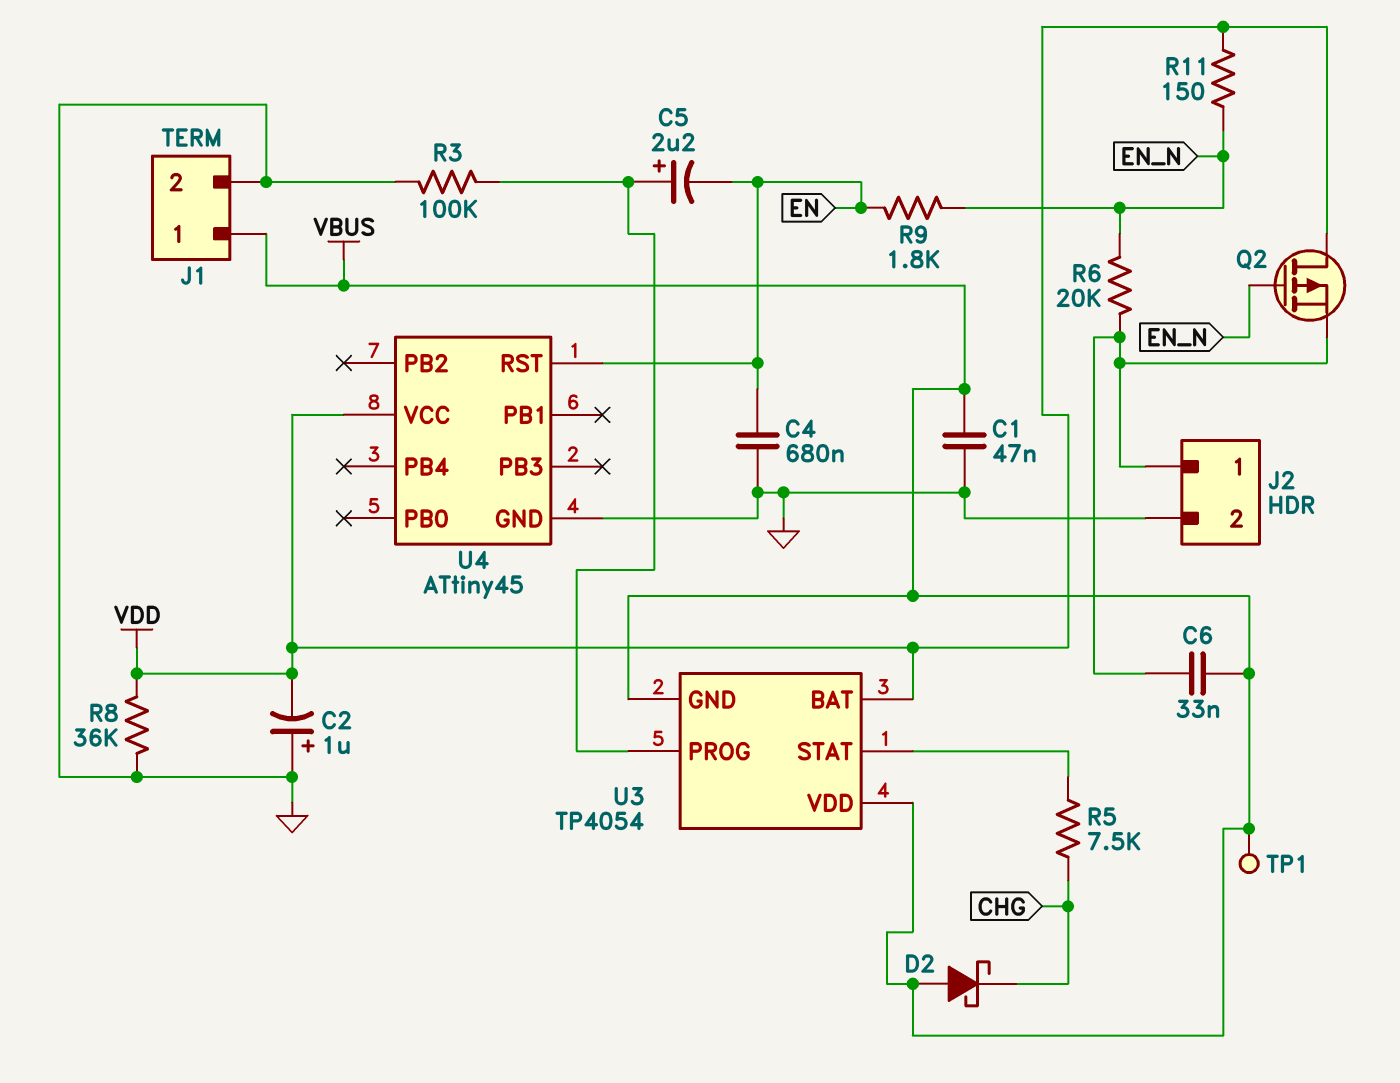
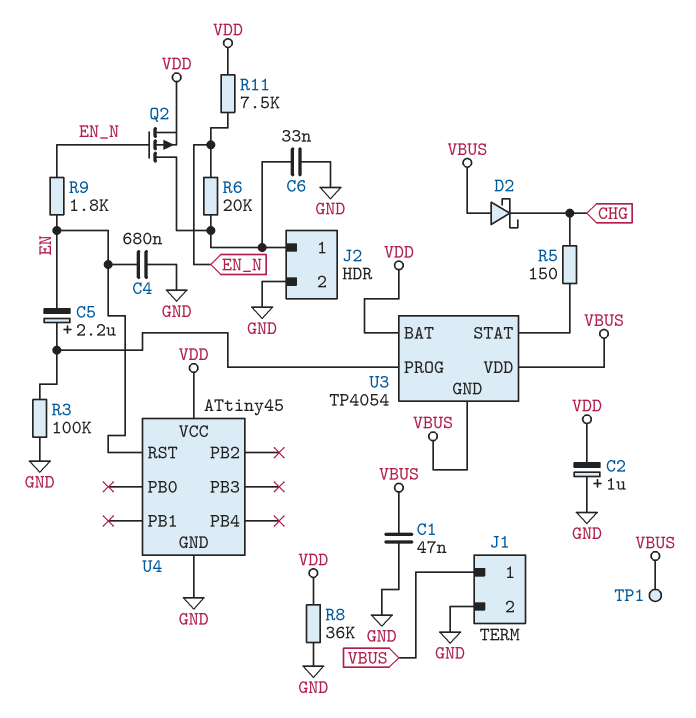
C6: 33nF (J2/1, VBUS) -> 33nF (GND, J2/1)
Q2: PMOS (G EN_N, D VDD, S J2/1) -> PMOS (G EN_N, D J2/1, S VDD)
R5: 7.5k (CHG, U3/STAT) -> 150 (CHG, U3/STAT)
R11: 150 (EN_N, VDD) -> 7.5k (EN_N, VDD)

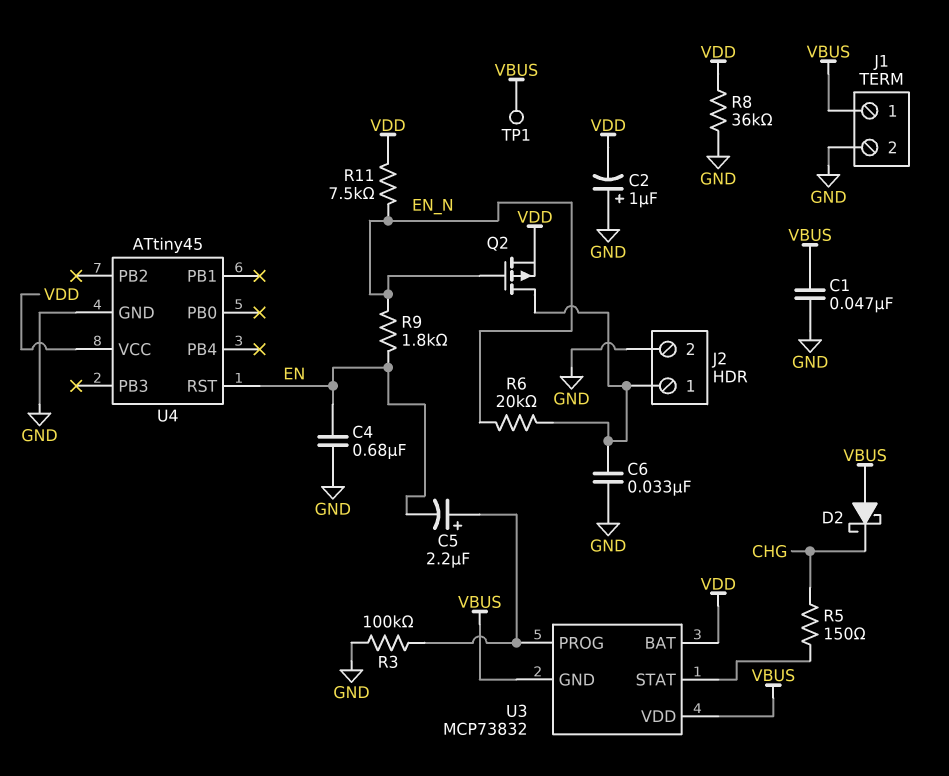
U3: TP4054 -> MCP73832

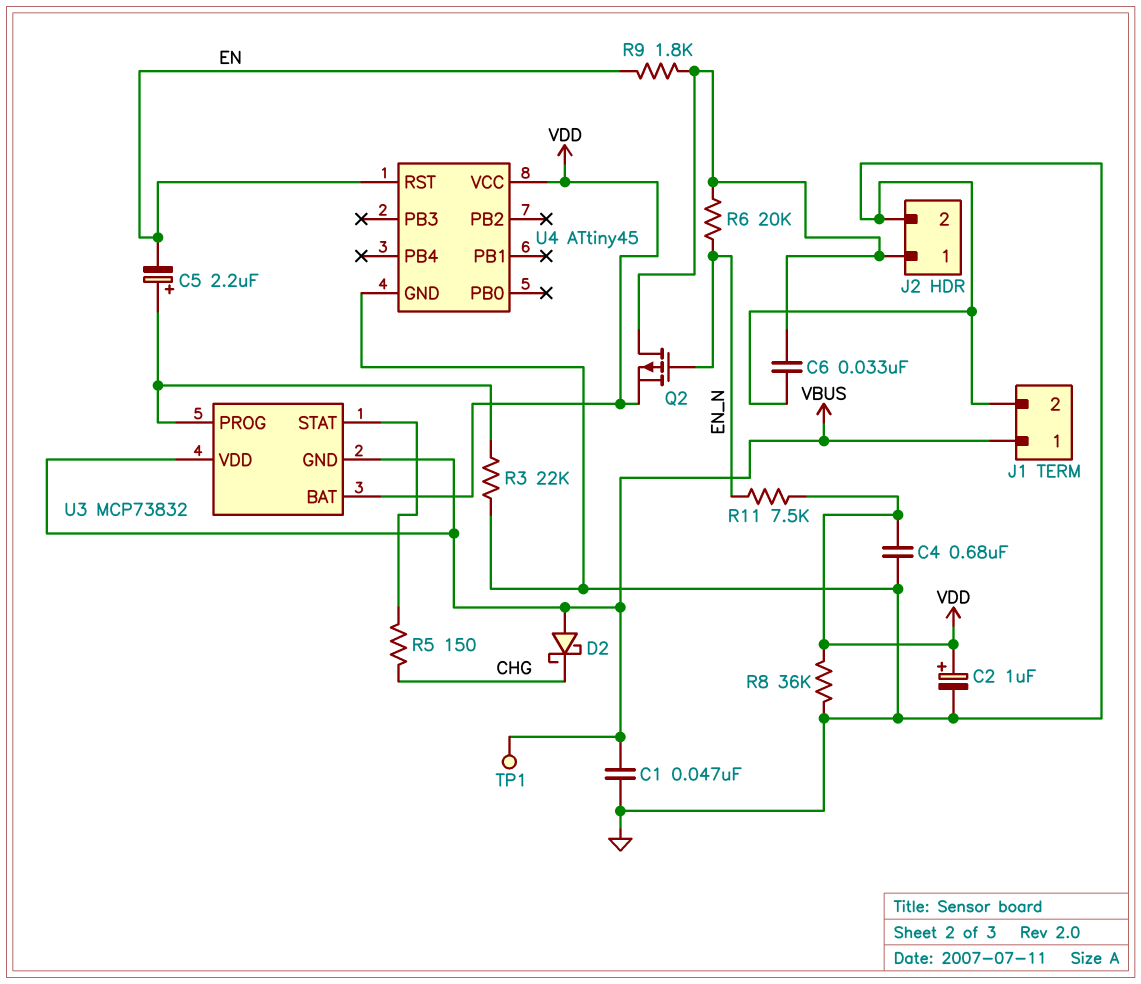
C2: 1uF (plus GND, minus VDD) -> 1uF (plus VDD, minus GND)
C4: 680nF (EN, GND) -> 680nF (GND, VDD)
R3: 100k (GND, U3/PROG) -> 22k (GND, U3/PROG)
R9: 1.8k (EN, EN_N) -> 1.8k (EN, J2/1)

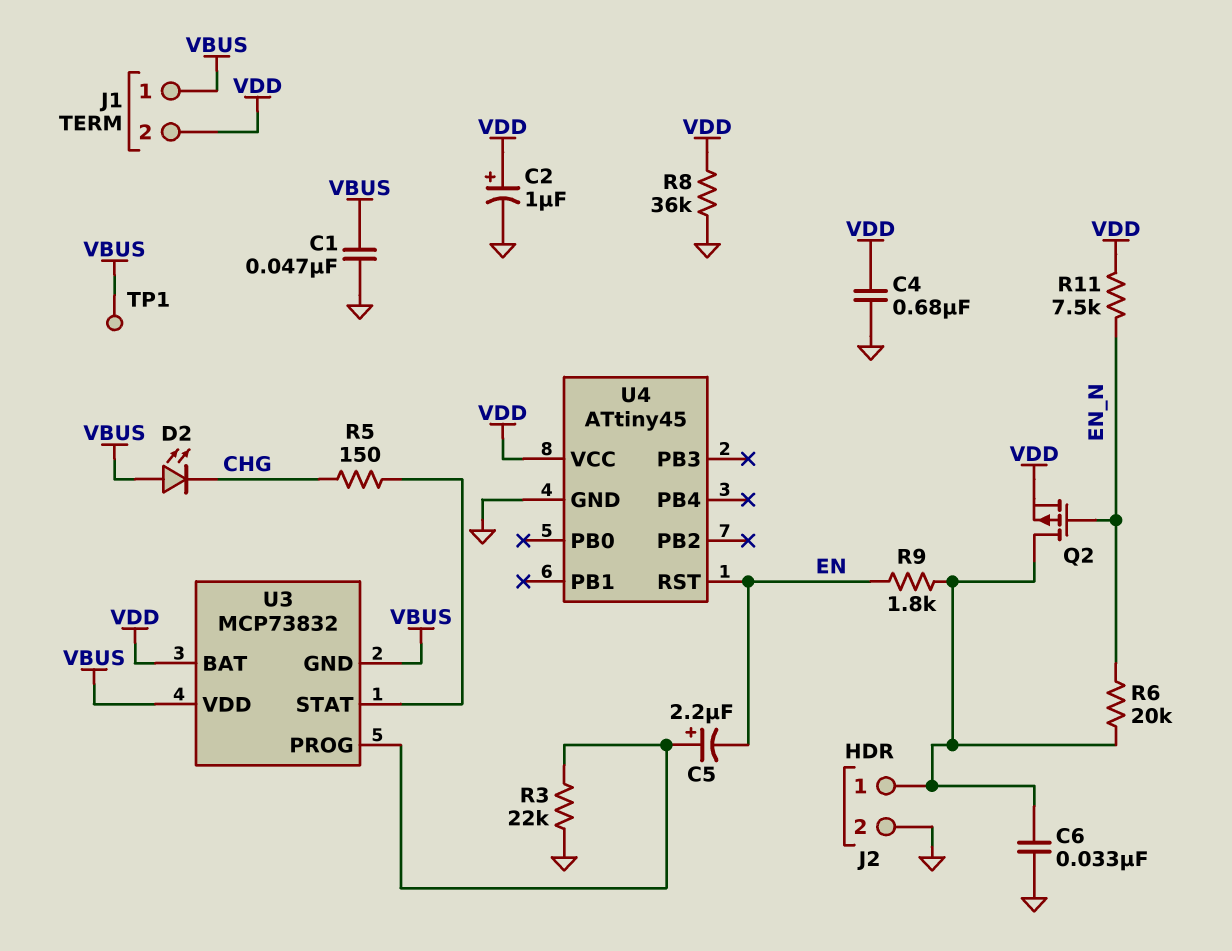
D2: schottky (A VBUS, K CHG) -> LED (A VBUS, K CHG)
J1 pin 2: GND -> VDD

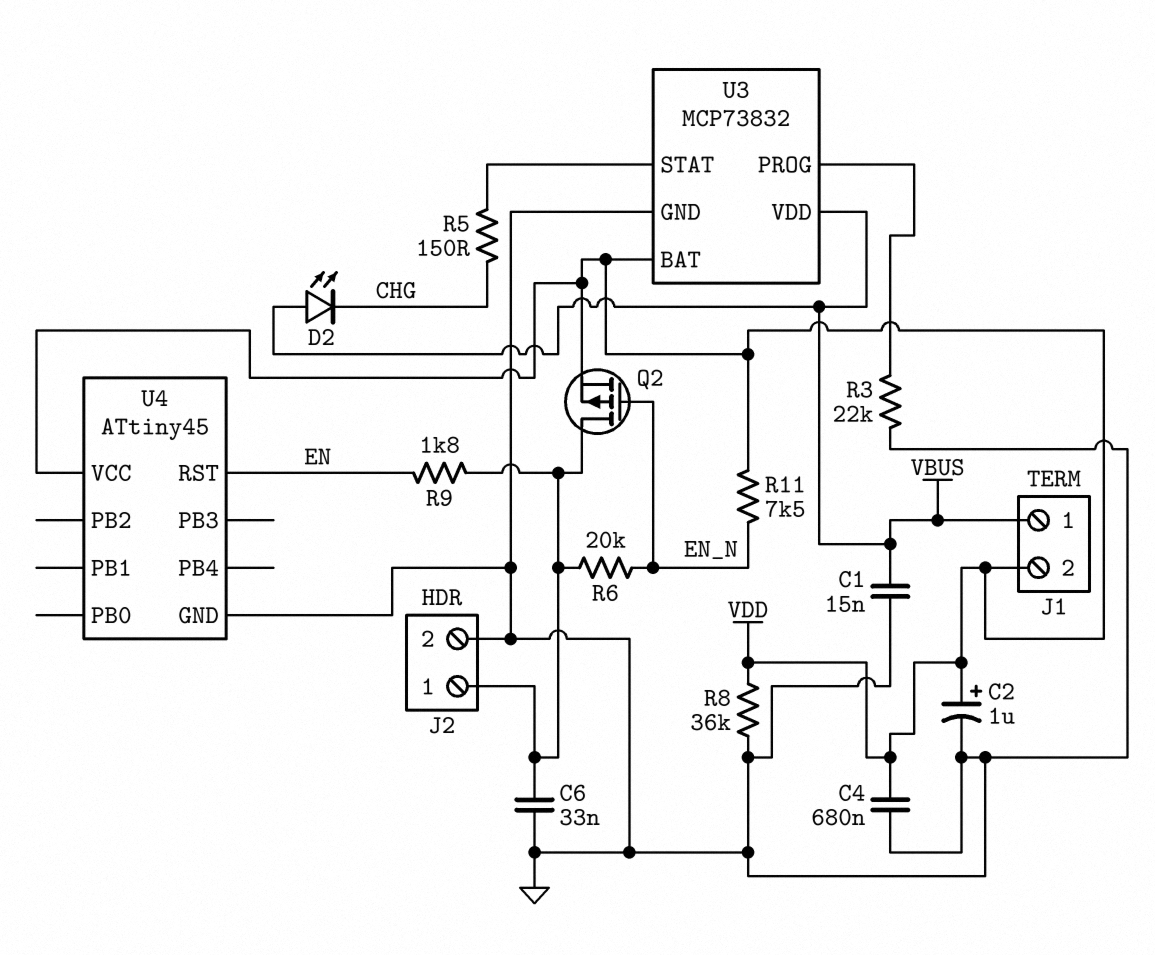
C1: 47nF (GND, VBUS) -> 15nF (GND, VBUS)
C5: 2.2uF (plus U3/PROG, minus EN) -> none
TP1: test point (VBUS) -> none
U3 pin GND: VBUS -> GND

